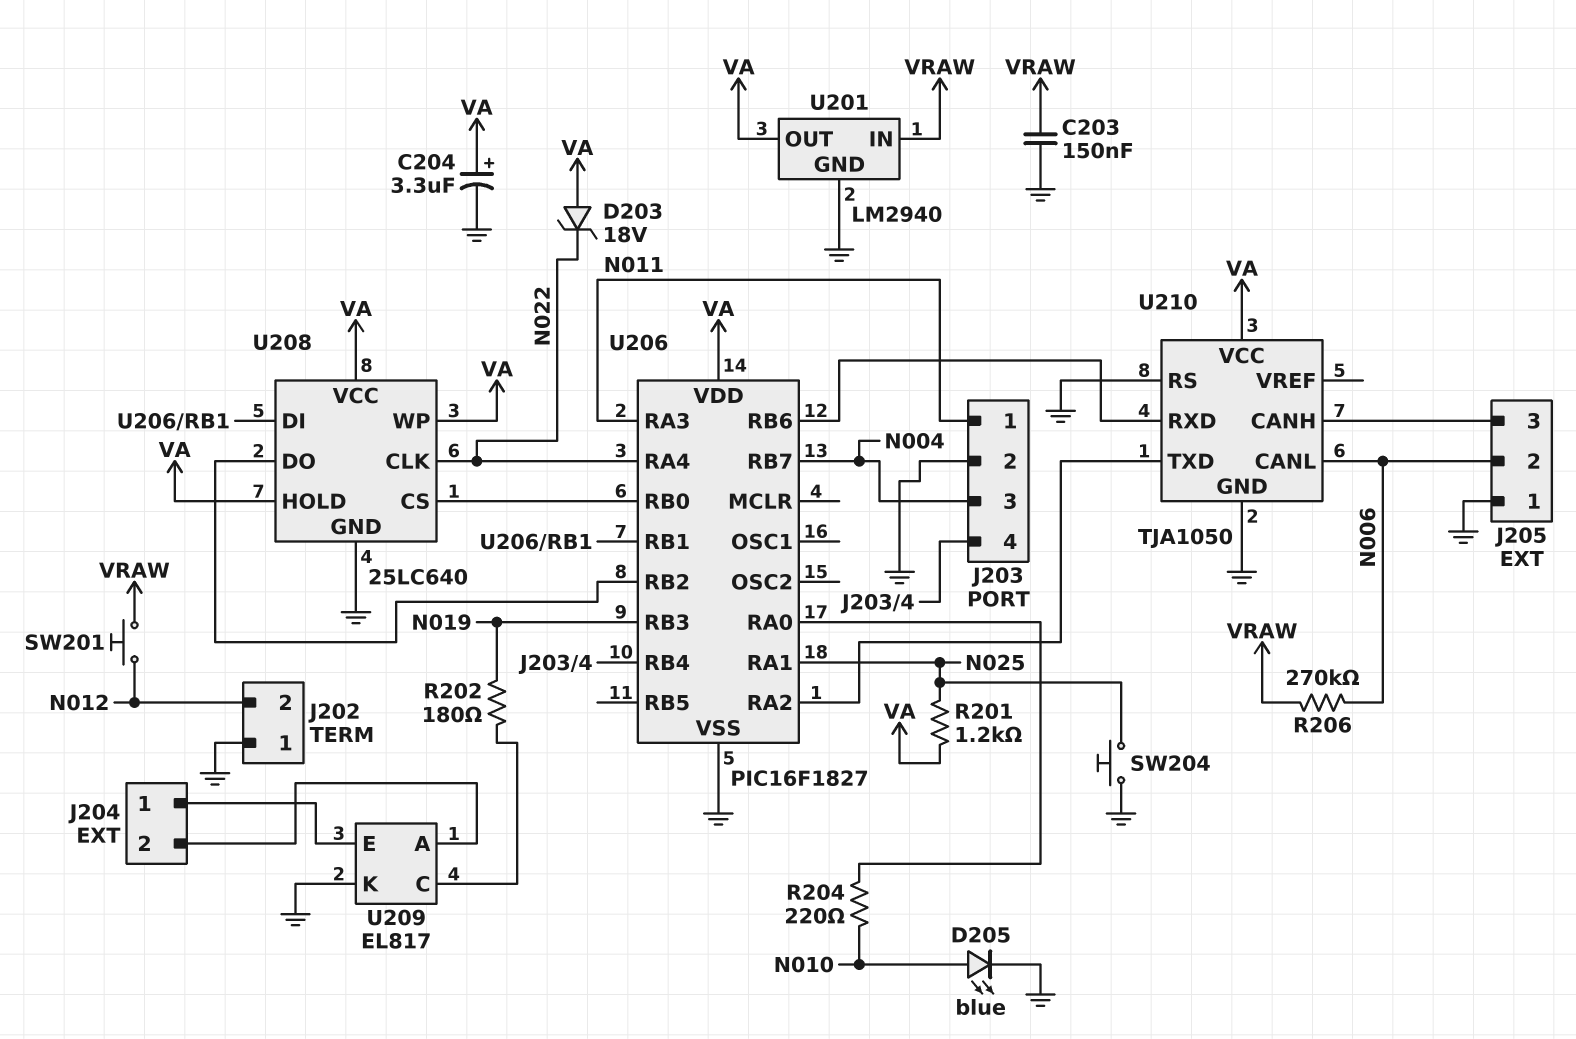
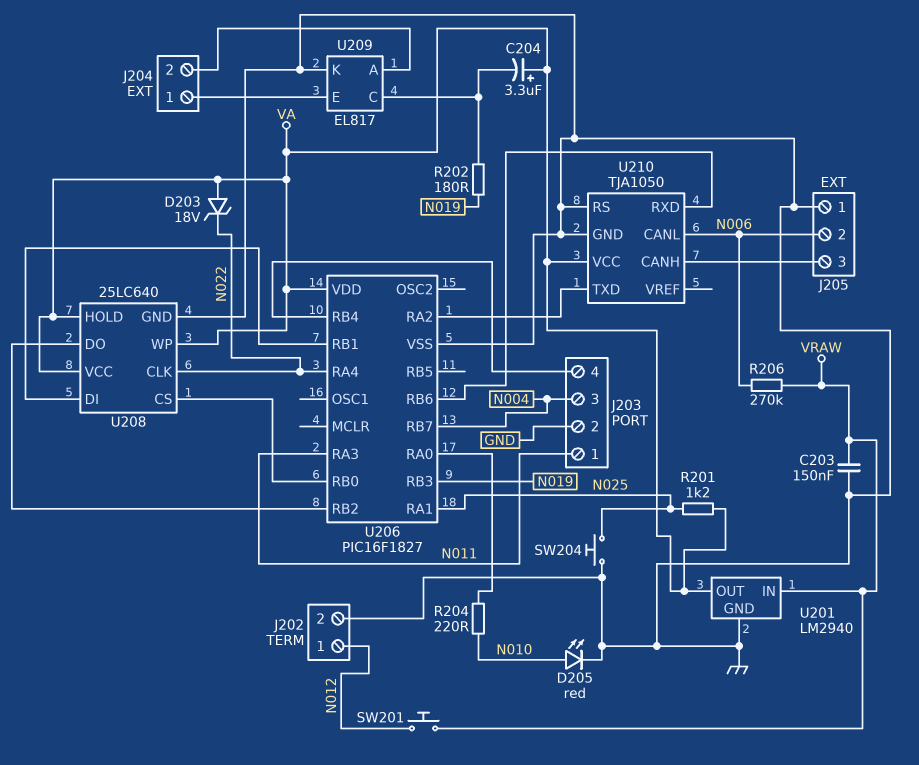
C204: 3.3uF (plus VA, minus GND) -> 3.3uF (plus VA, minus U209/C)
D205: LED blue (A N010, K GND) -> LED red (A N010, K GND)
J202 pin 1: GND -> N012
J202 pin 2: N012 -> GND

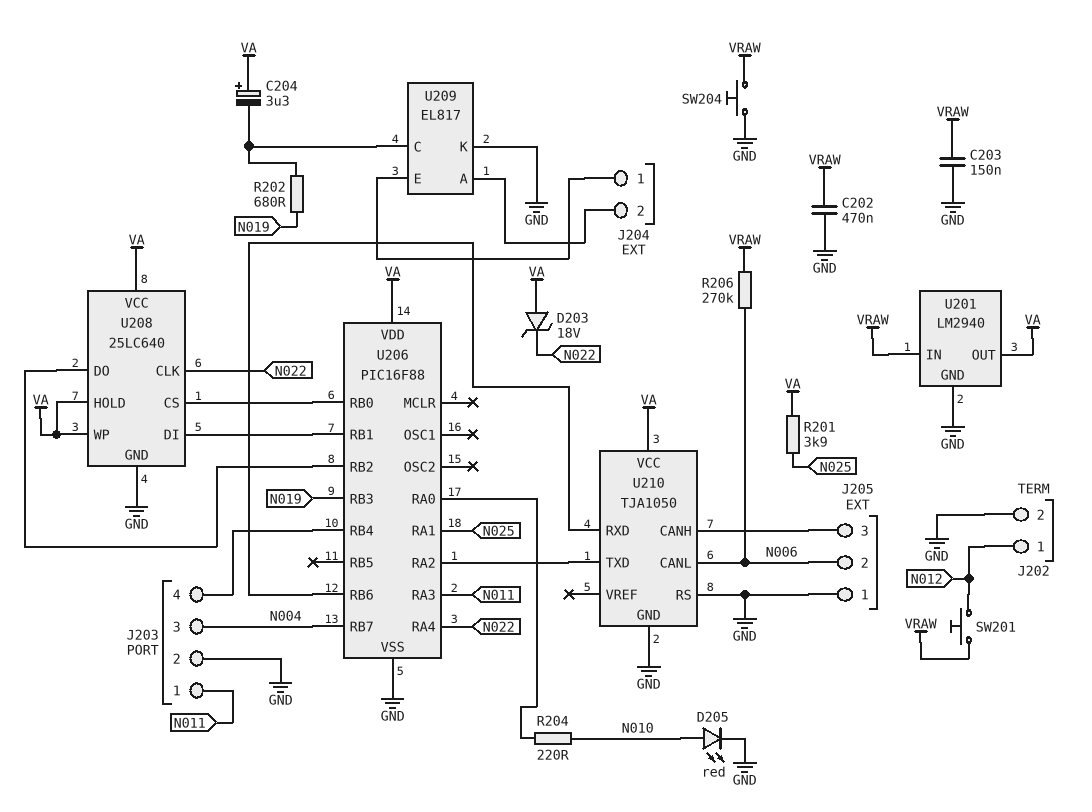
C202: none -> 470nF (GND, VRAW)
R201: 1.2k (N025, VA) -> 3.9k (N025, VA)
R202: 180 (N019, U209/C) -> 680 (N019, U209/C)
SW204: button (GND, N025) -> button (GND, VRAW)
U206: PIC16F1827 -> PIC16F88

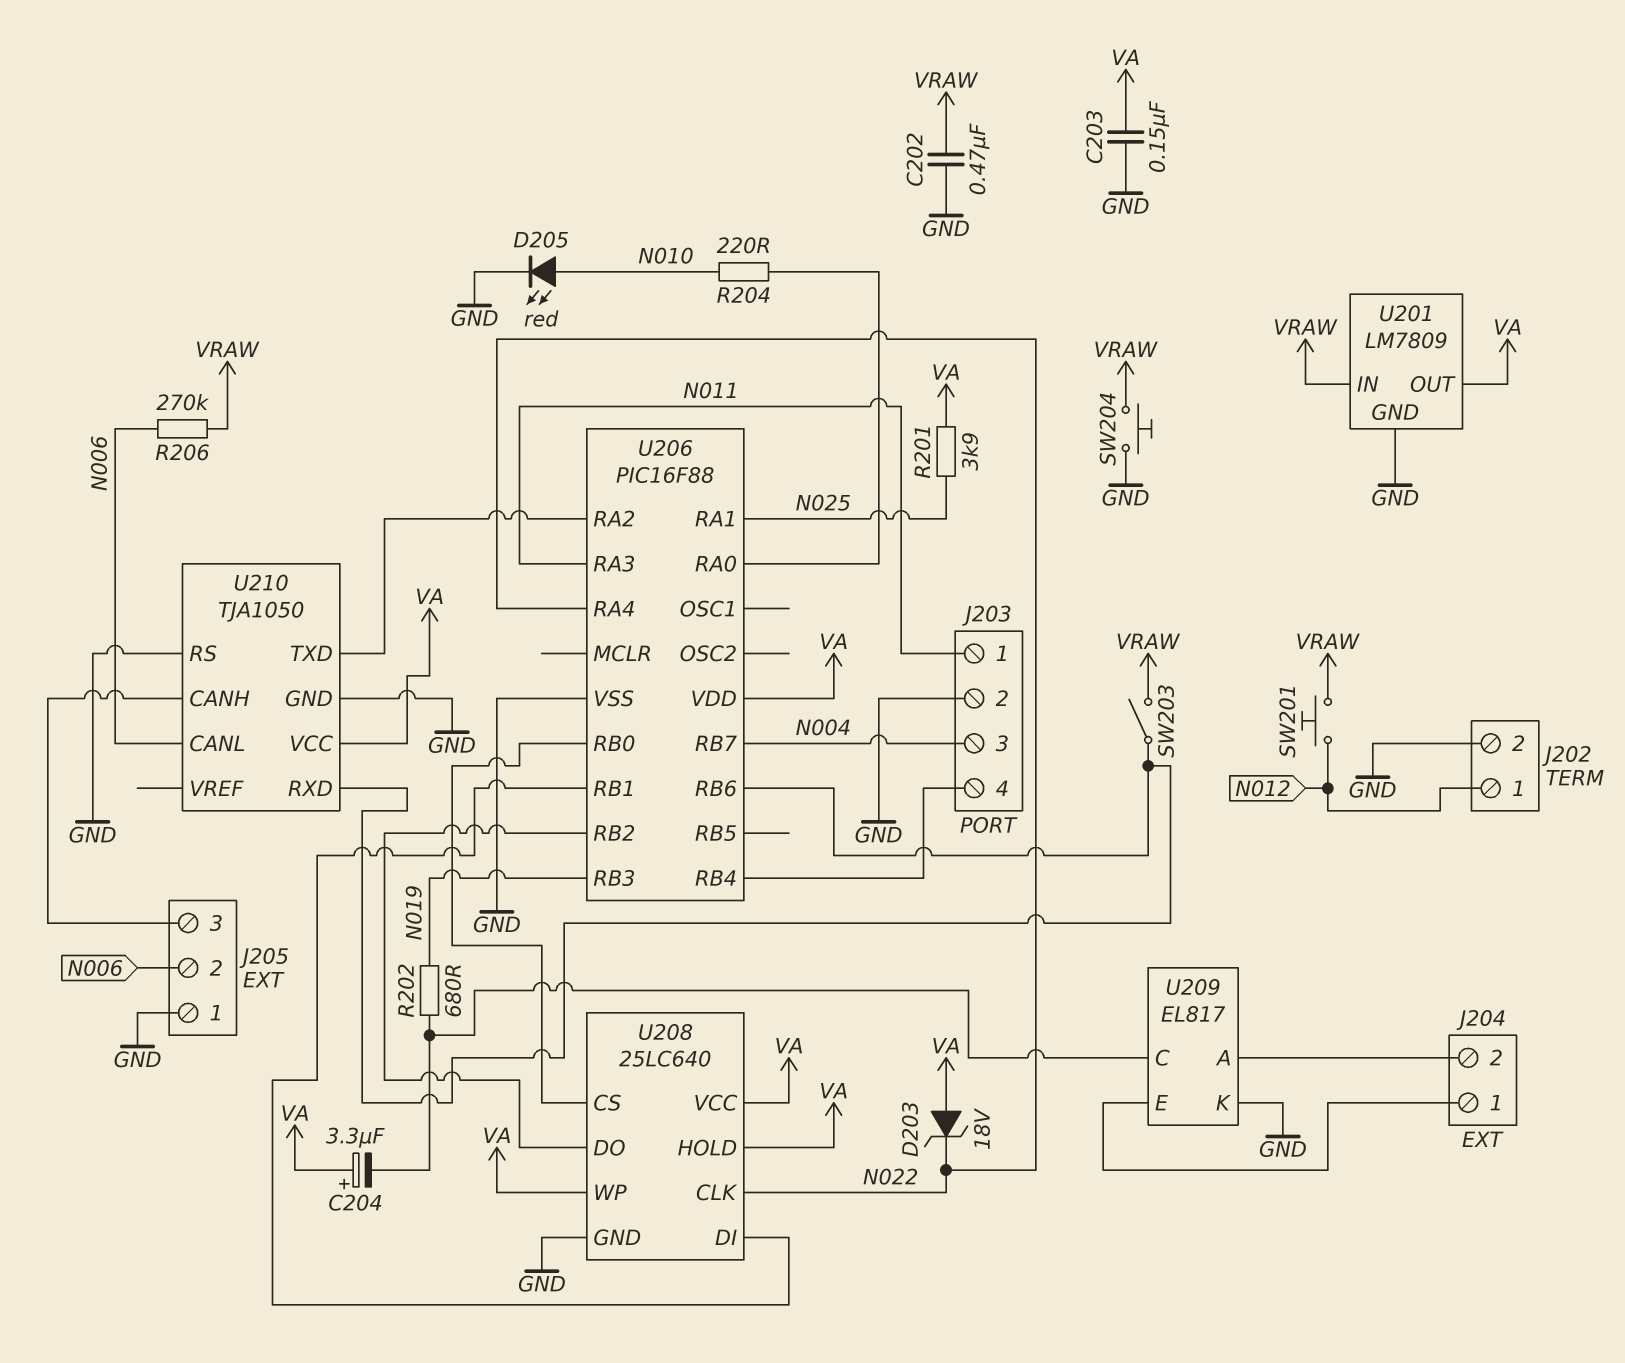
C203: 150nF (GND, VRAW) -> 150nF (GND, VA)
SW203: none -> switch (U206/RB6, VRAW)
U201: LM2940 -> LM7809

